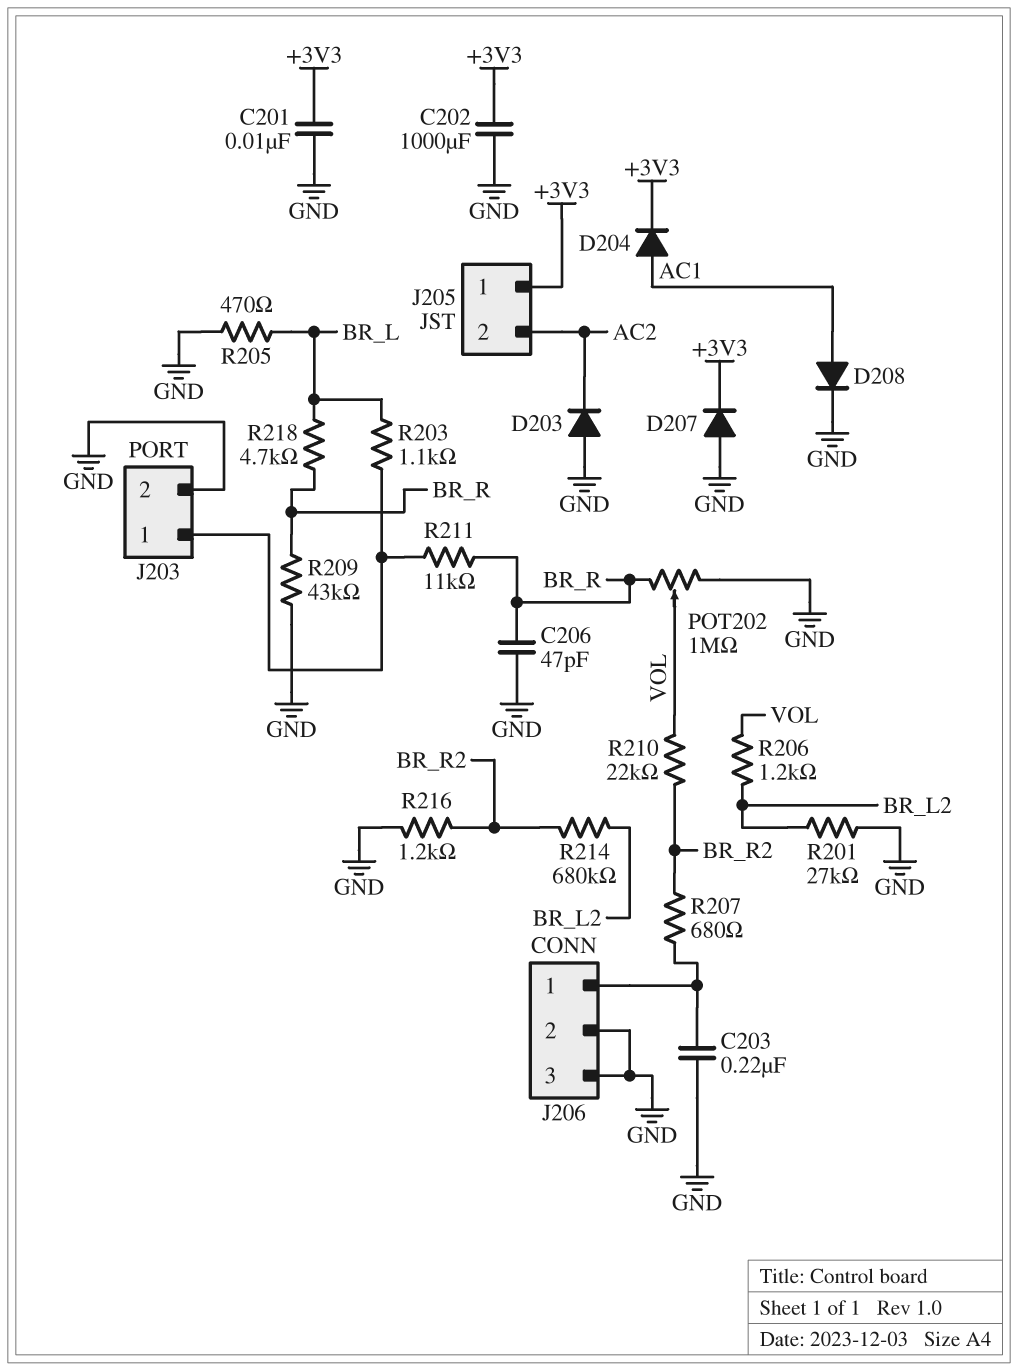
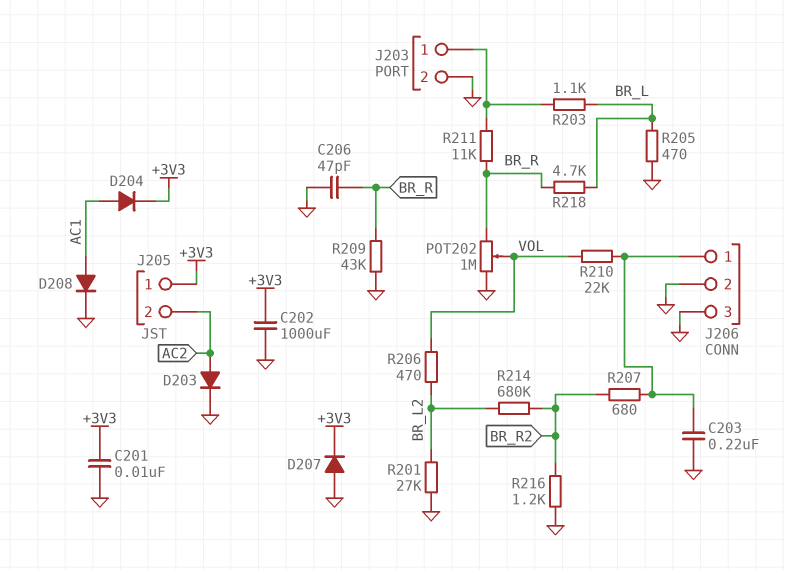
D203: diode (A GND, K AC2) -> diode (A AC2, K GND)
R206: 1.2k (BR_L2, VOL) -> 470 (BR_L2, VOL)
R210: 22k (BR_R2, VOL) -> 22k (J206/1, VOL)

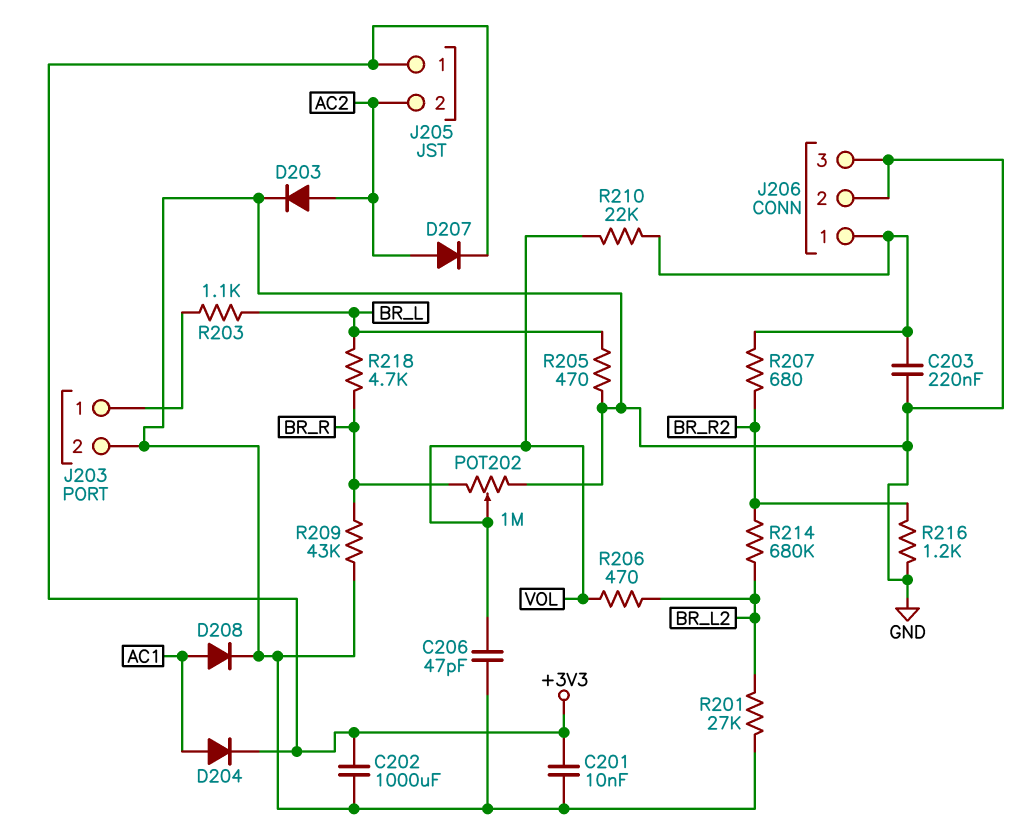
C206: 47pF (BR_R, GND) -> 47pF (GND, VOL)
D207: diode (A GND, K +3V3) -> diode (A AC2, K +3V3)
R211: 11k (BR_R, J203/1) -> none

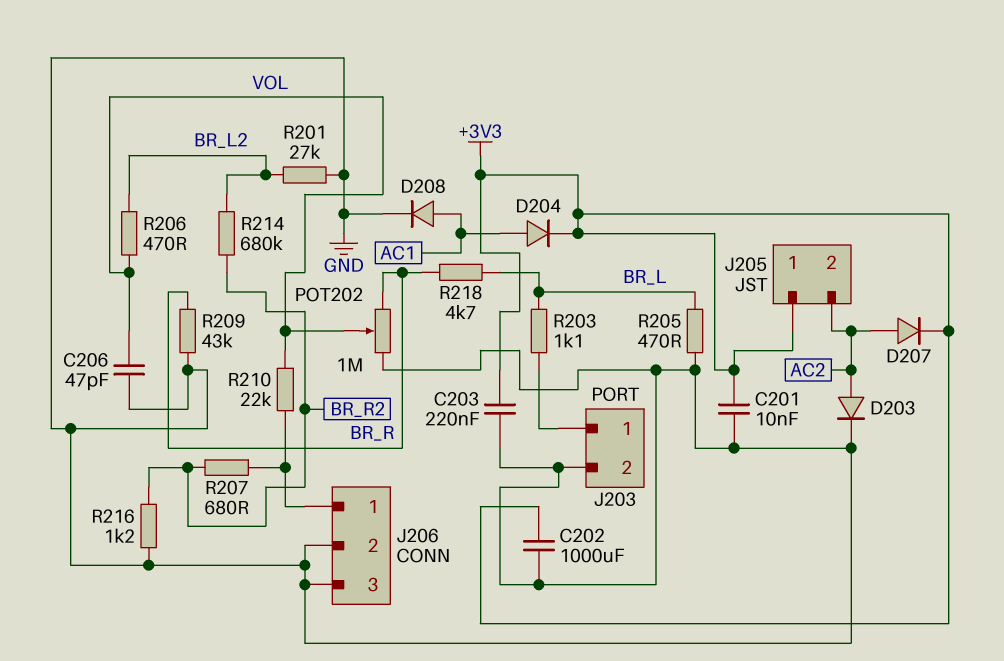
C203: 220nF (GND, J206/1) -> 220nF (+3V3, GND)

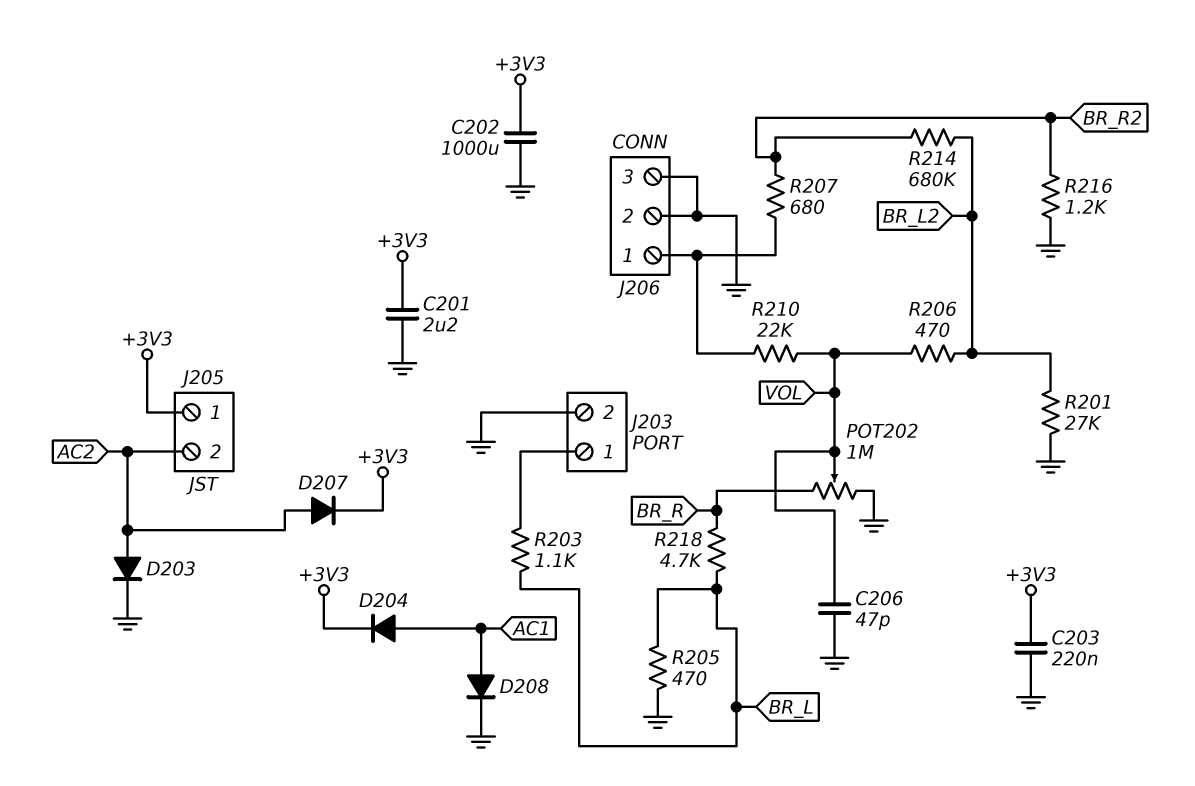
C201: 10nF (+3V3, GND) -> 2.2uF (+3V3, GND)
R209: 43k (BR_R, GND) -> none

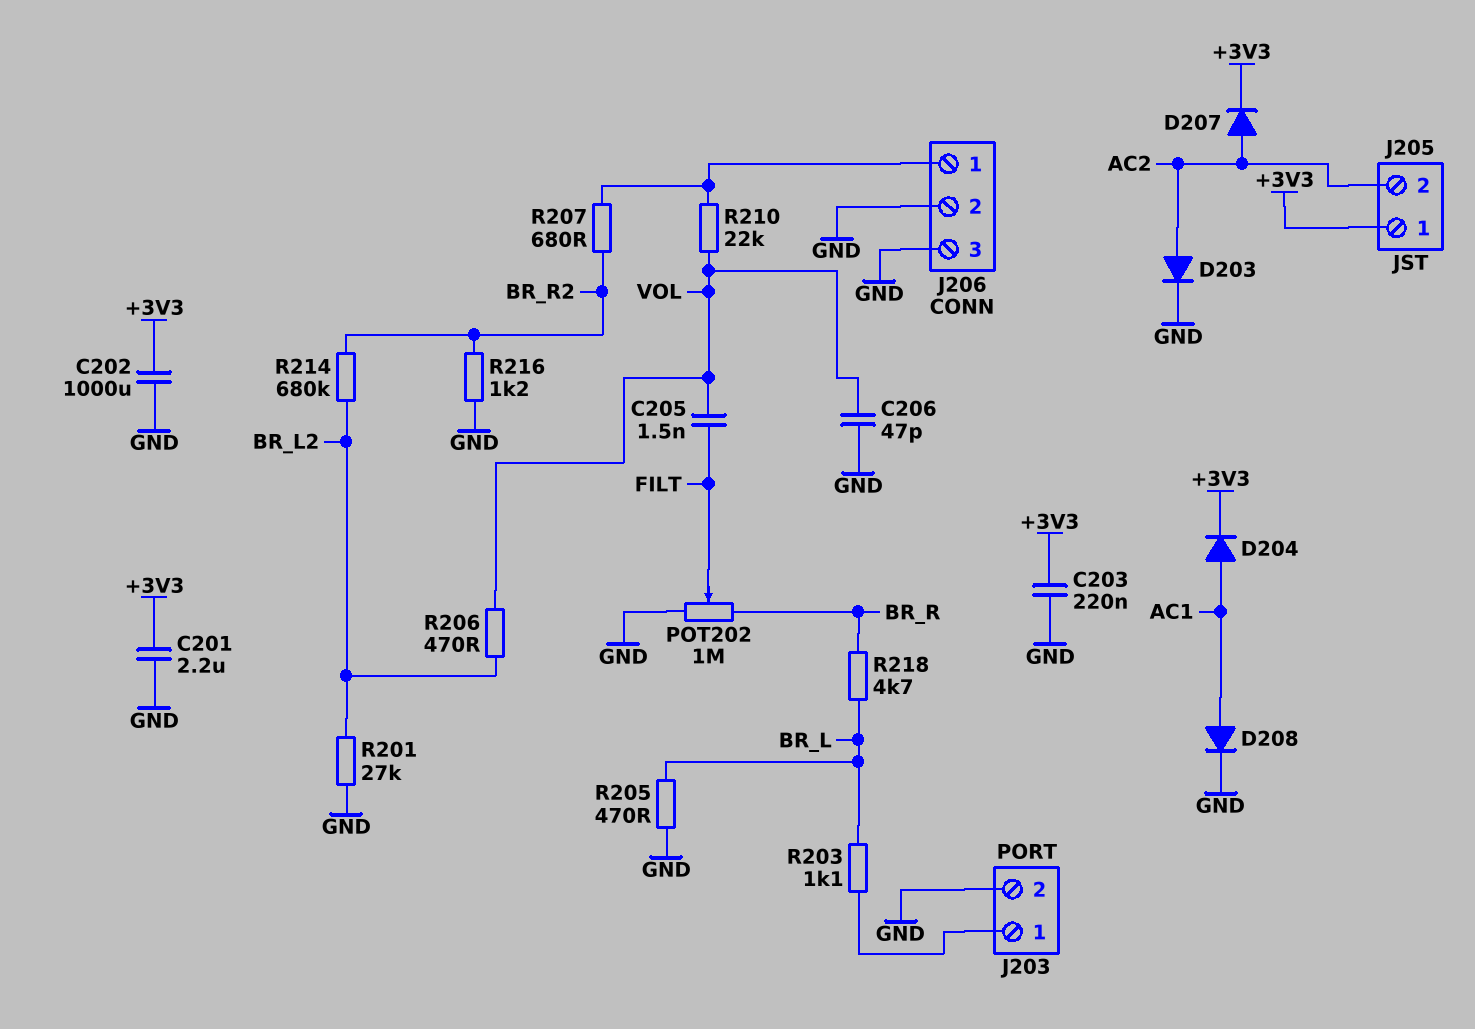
C205: none -> 1.5nF (FILT, VOL)
POT202: 1M (BR_R, GND, wiper VOL) -> 1M (BR_R, GND, wiper FILT)

